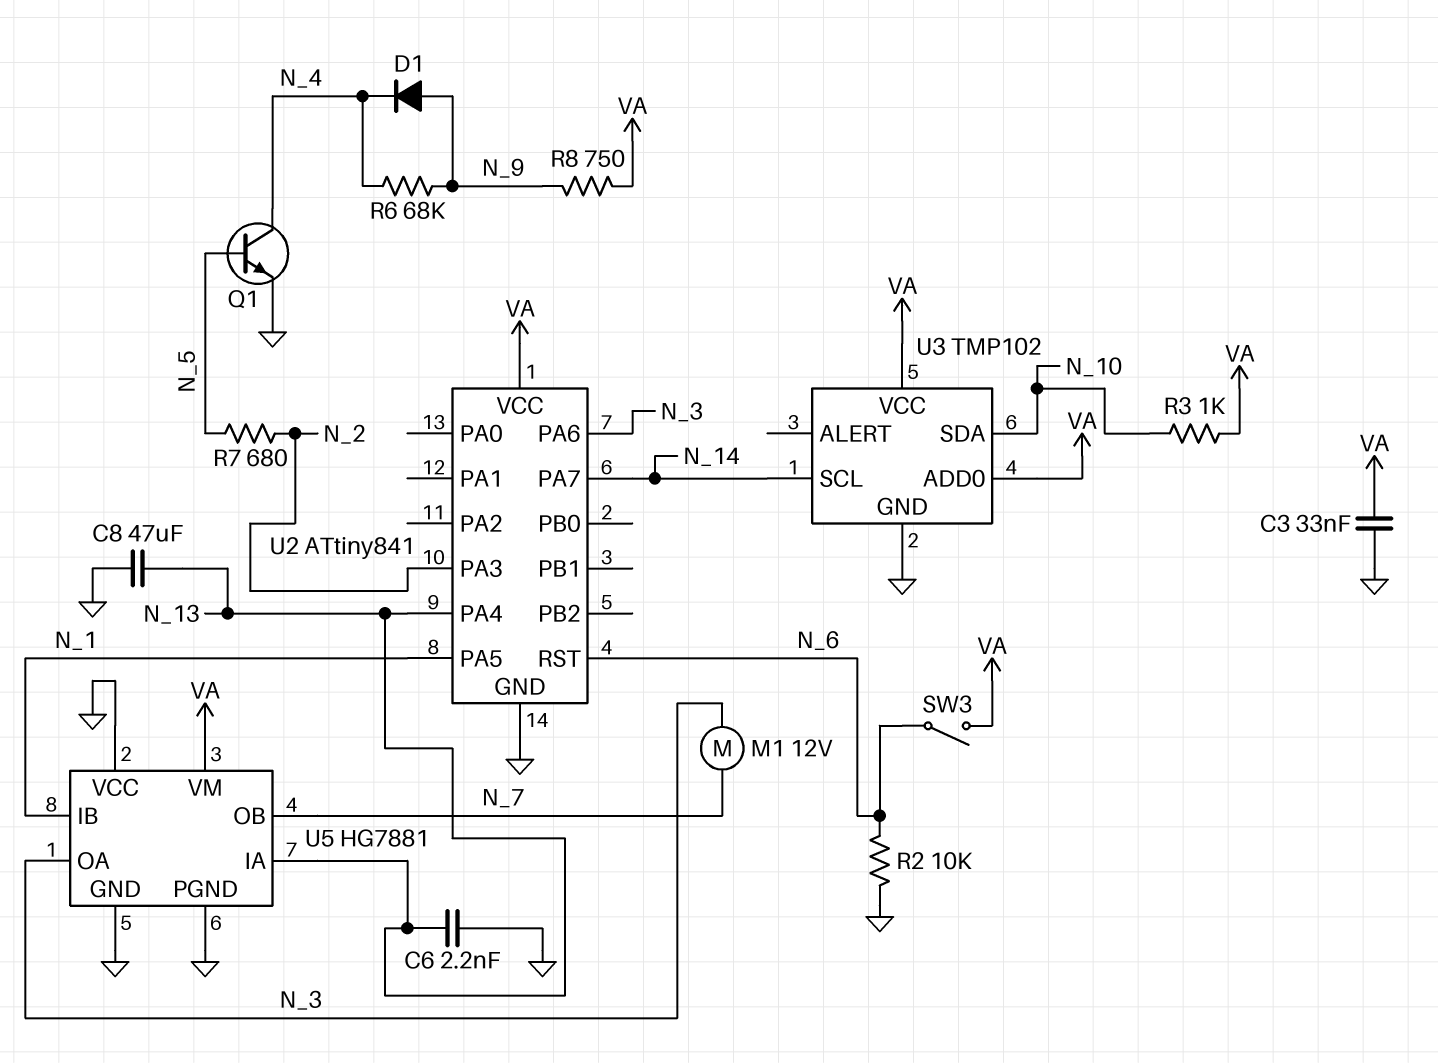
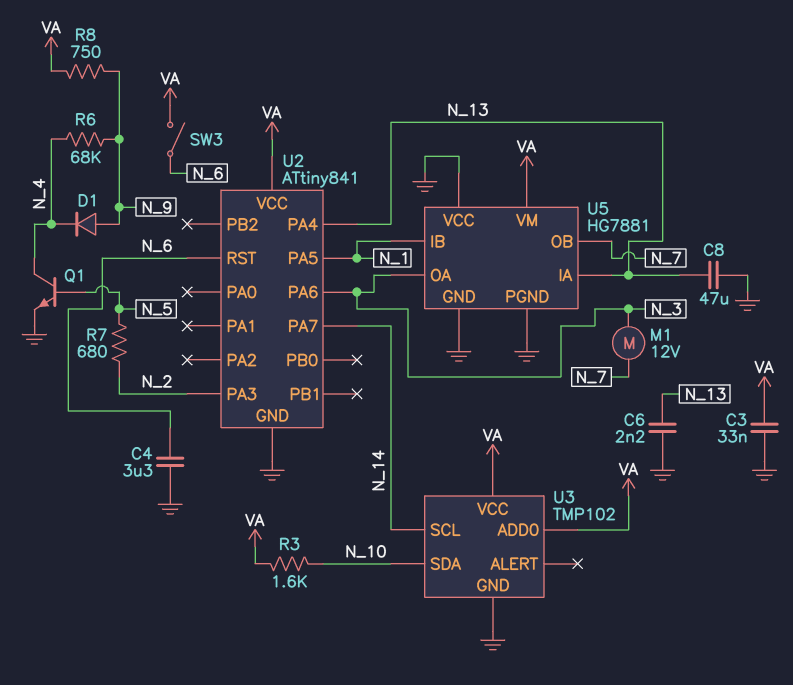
C4: none -> 3.3uF (GND, N_6)
R2: 10k (GND, N_6) -> none
R3: 1k (N_10, VA) -> 1.6k (N_10, VA)

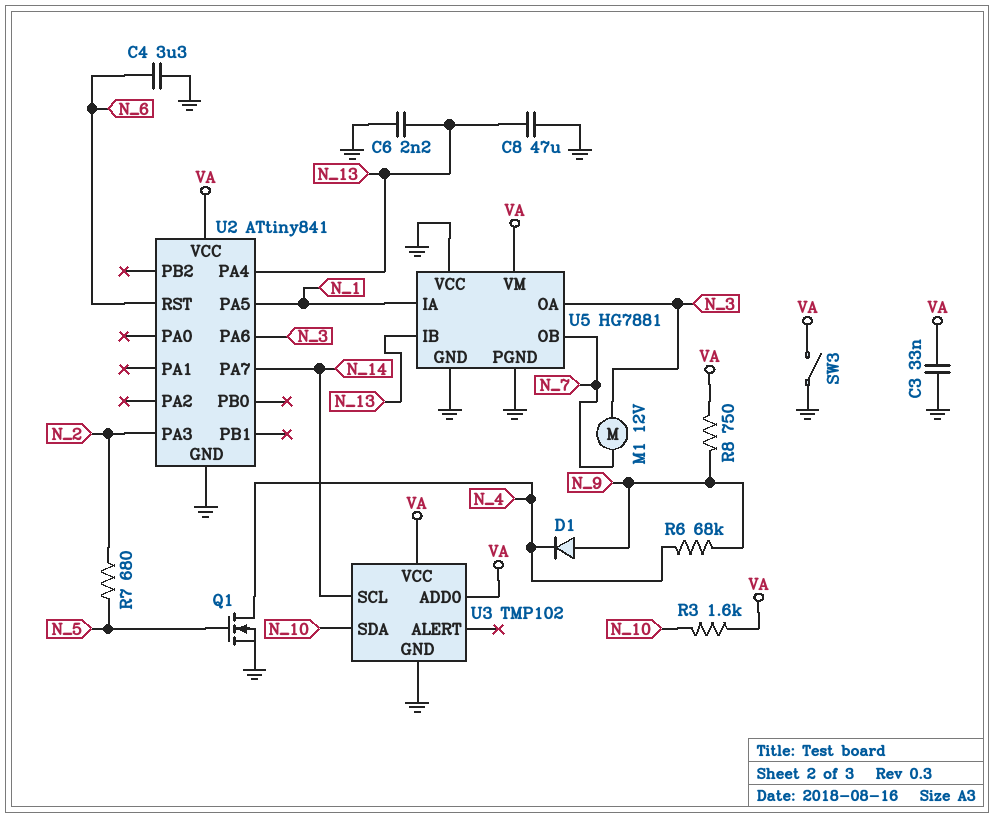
Q1: NPN (B N_5, C N_4, E GND) -> NMOS (G N_5, D N_4, S GND)
SW3: switch (N_6, VA) -> switch (GND, VA)
U5 pin IA: N_13 -> N_1
U5 pin IB: N_1 -> N_13

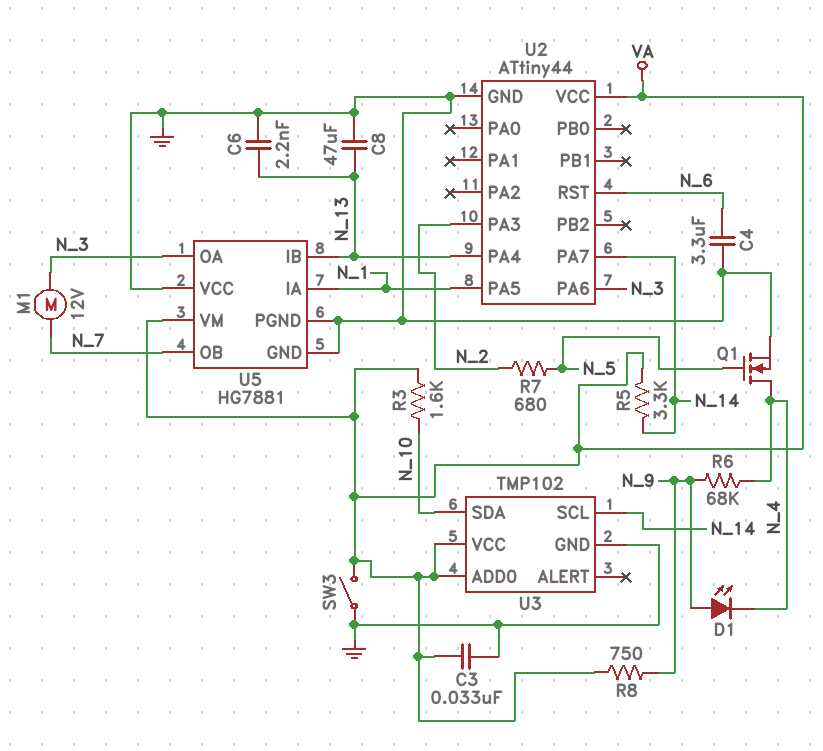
D1: diode (A N_9, K N_4) -> LED (A N_9, K N_4)
R5: none -> 3.3k (N_14, VA)
U2: ATtiny841 -> ATtiny44

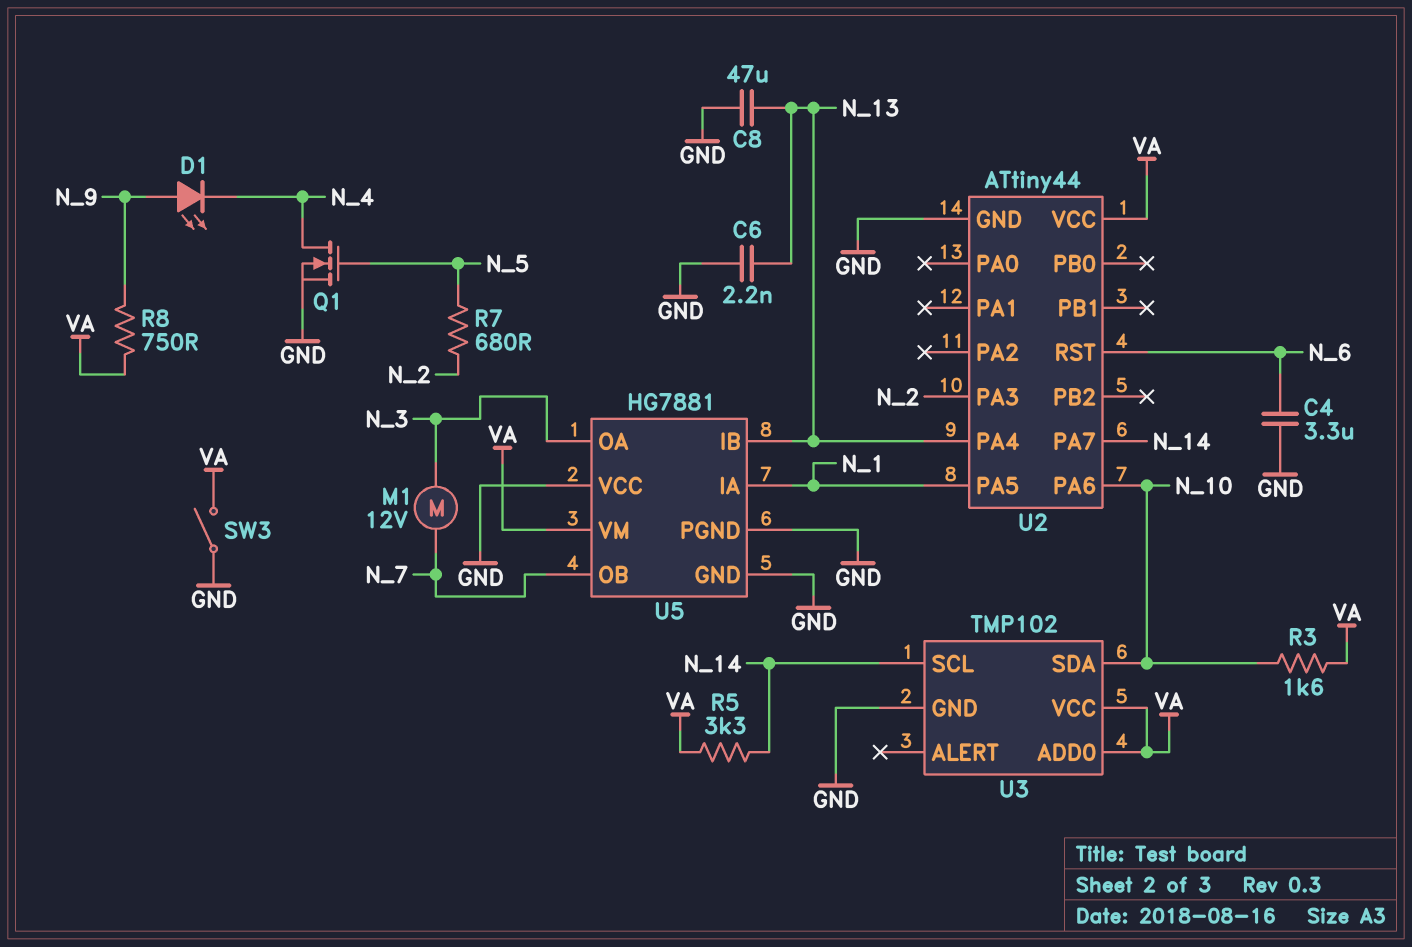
C3: 33nF (GND, VA) -> none
R6: 68k (N_4, N_9) -> none
U2 pin PA6: N_3 -> N_10

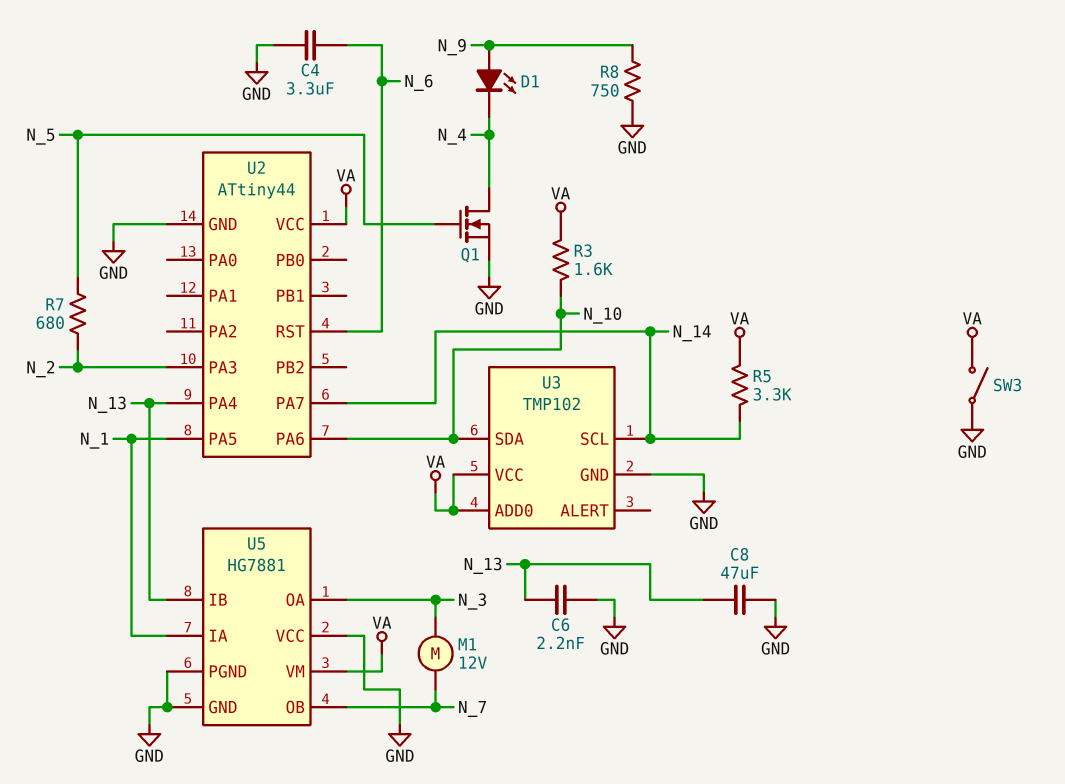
R8: 750 (N_9, VA) -> 750 (GND, N_9)

